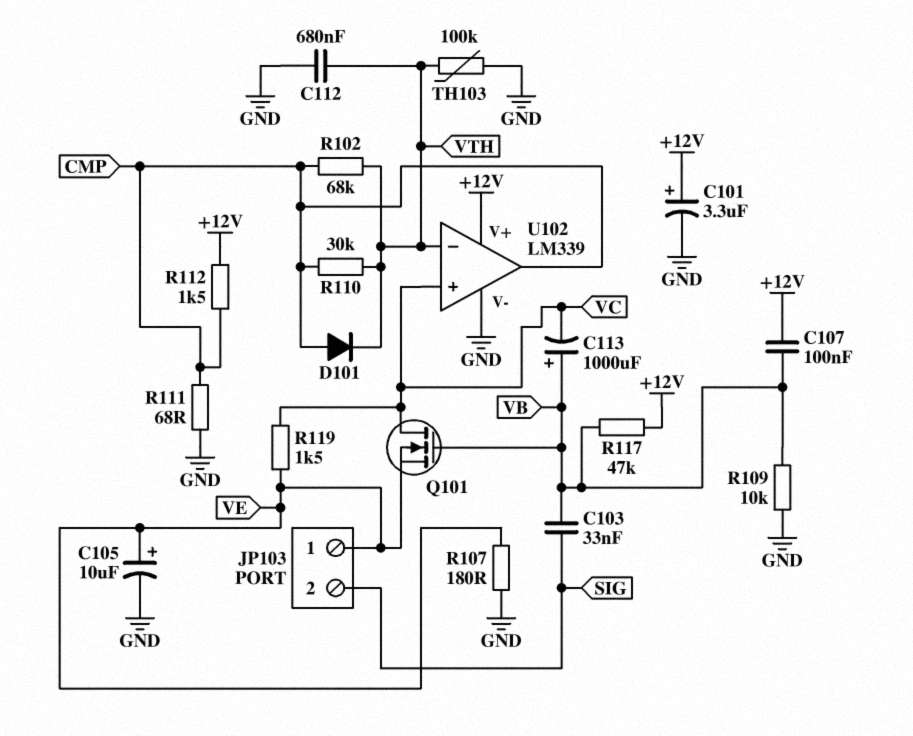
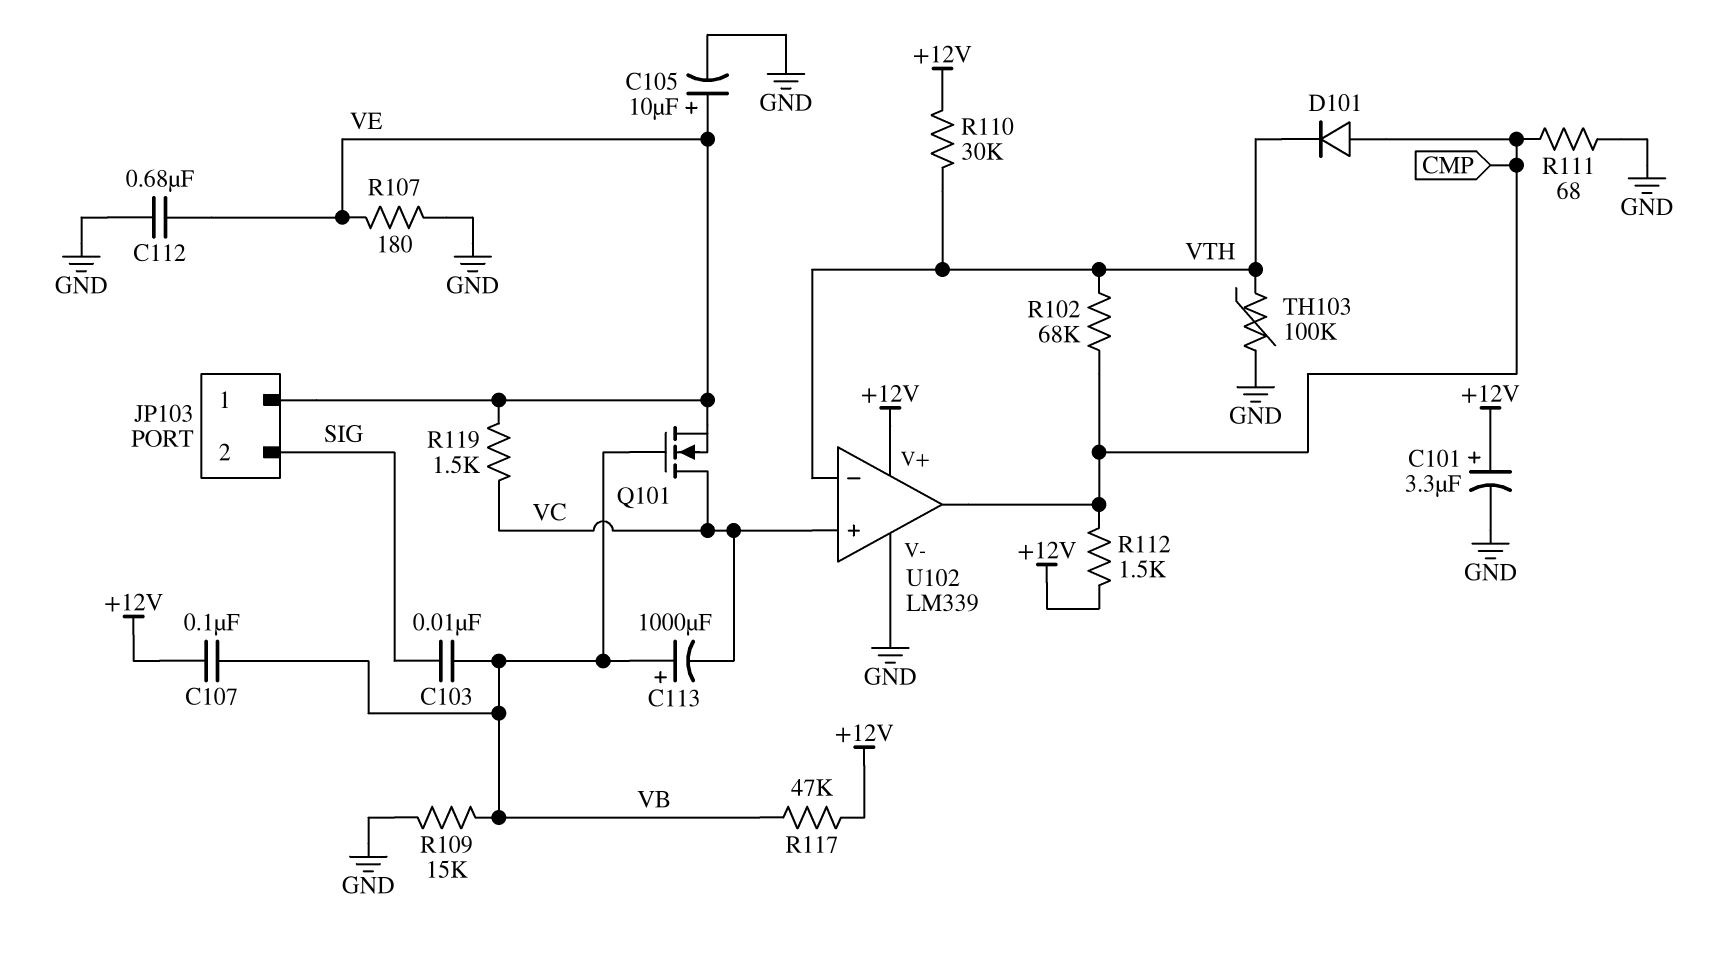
C103: 33nF (SIG, VB) -> 10nF (SIG, VB)
C112: 680nF (GND, VTH) -> 680nF (GND, VE)
R109: 10k (GND, VB) -> 15k (GND, VB)
R110: 30k (CMP, VTH) -> 30k (+12V, VTH)

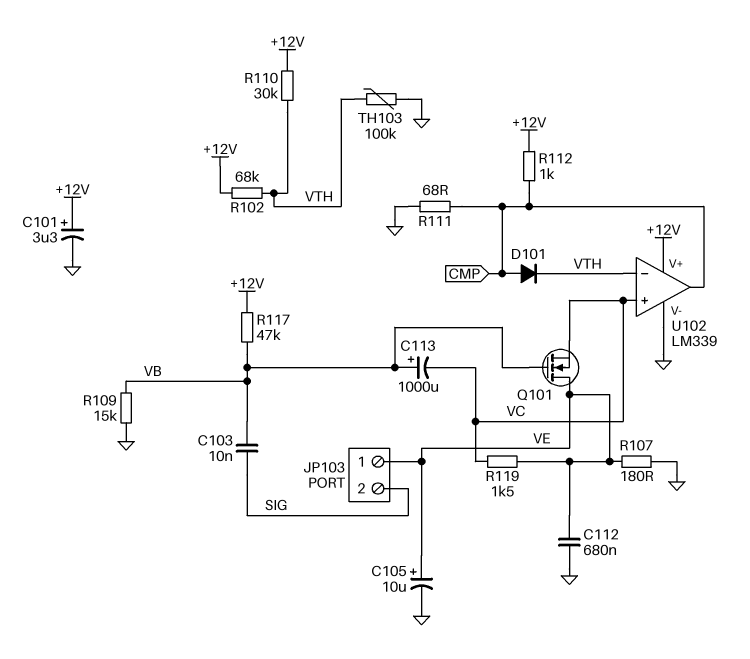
C107: 100nF (+12V, VB) -> none
Q101: NMOS (G VB, D VC, S VE) -> NMOS (G VB, D VE, S VC)
R102: 68k (CMP, VTH) -> 68k (+12V, VTH)
R112: 1.5k (+12V, CMP) -> 1k (+12V, CMP)

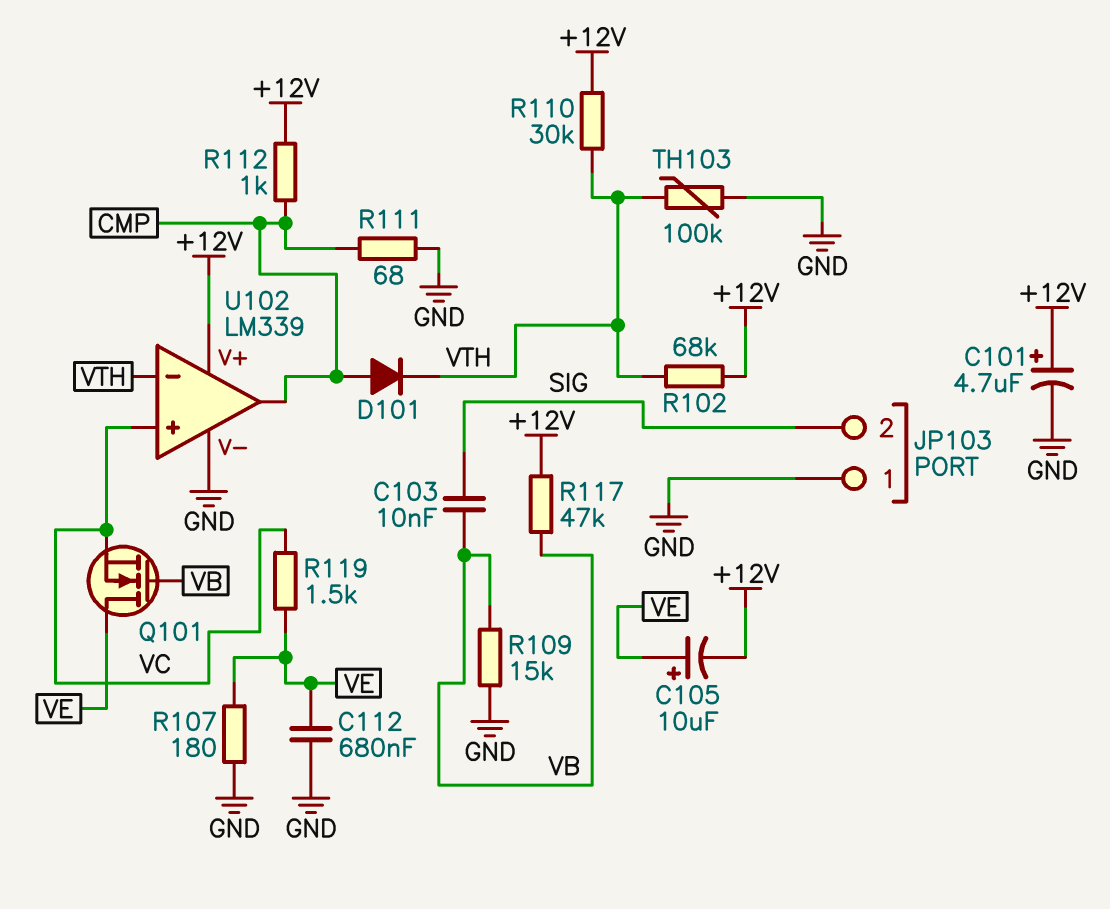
C101: 3.3uF (plus +12V, minus GND) -> 4.7uF (plus +12V, minus GND)
C105: 10uF (plus VE, minus GND) -> 10uF (plus VE, minus +12V)
C113: 1000uF (plus VB, minus VC) -> none
JP103 pin 1: VE -> GND

